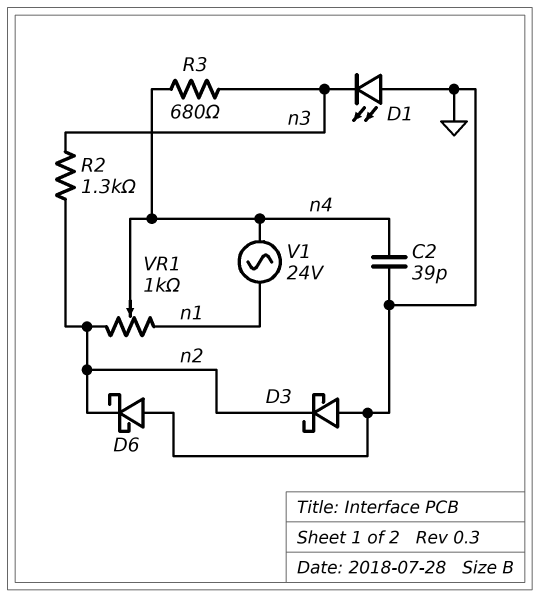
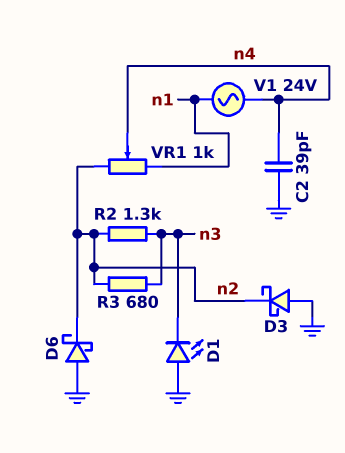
R3: 680 (n3, n4) -> 680 (n2, n3)

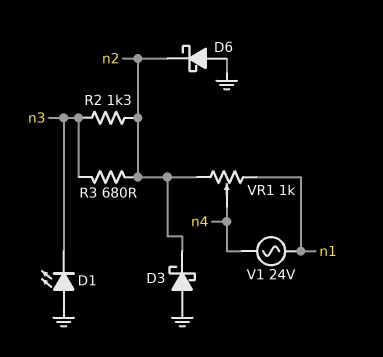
C2: 39pF (GND, n4) -> none

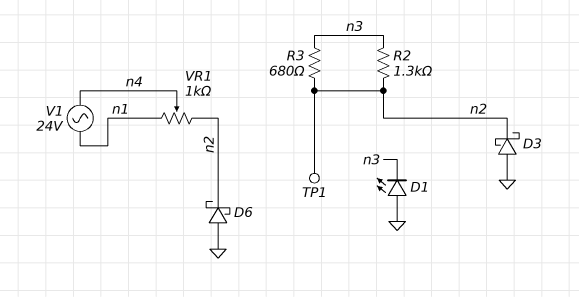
TP1: none -> test point (n2)

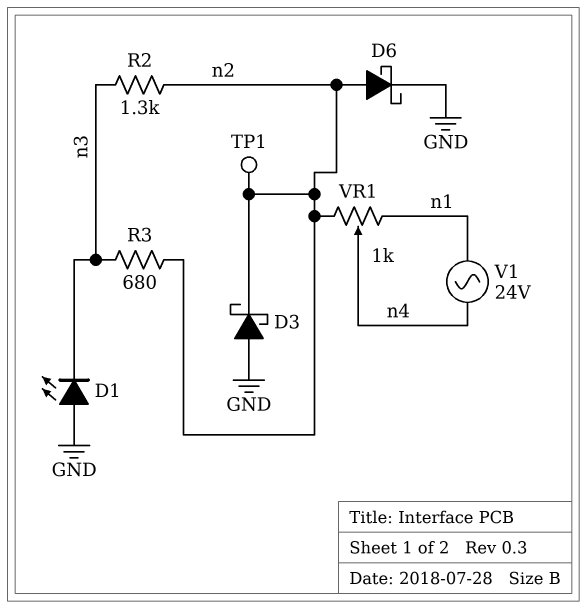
D6: schottky (A GND, K n2) -> schottky (A n2, K GND)

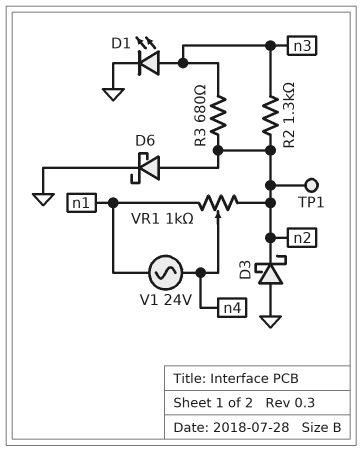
D1: LED (A GND, K n3) -> LED (A n3, K GND)

